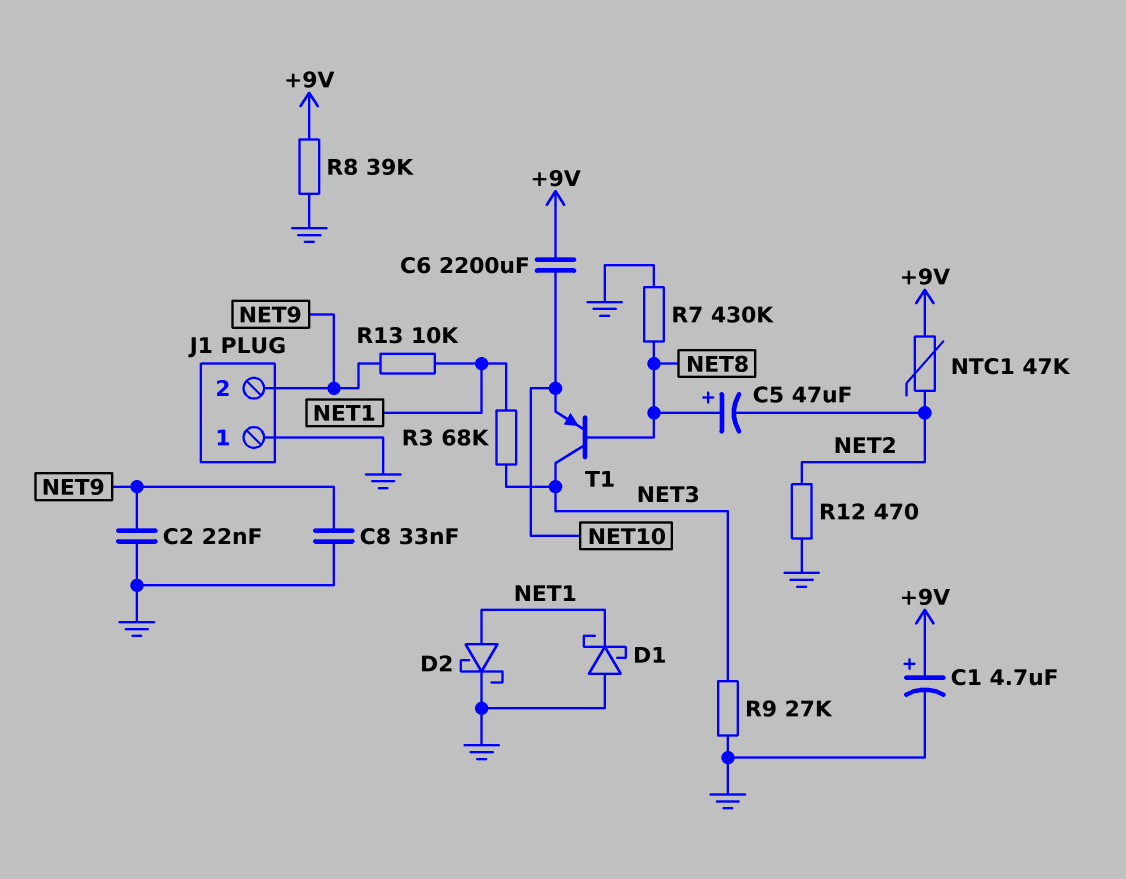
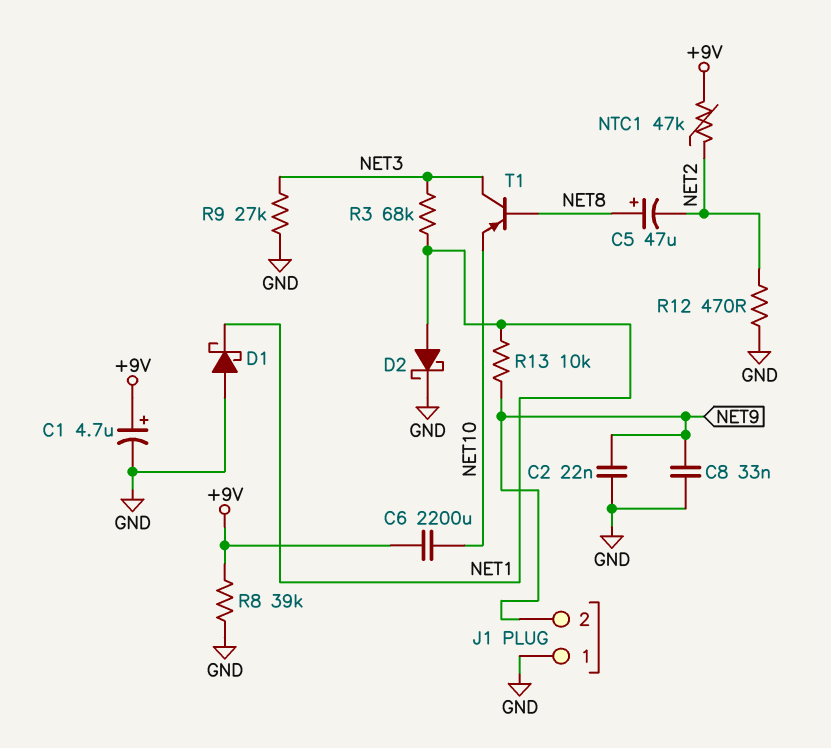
R7: 430k (GND, NET8) -> none

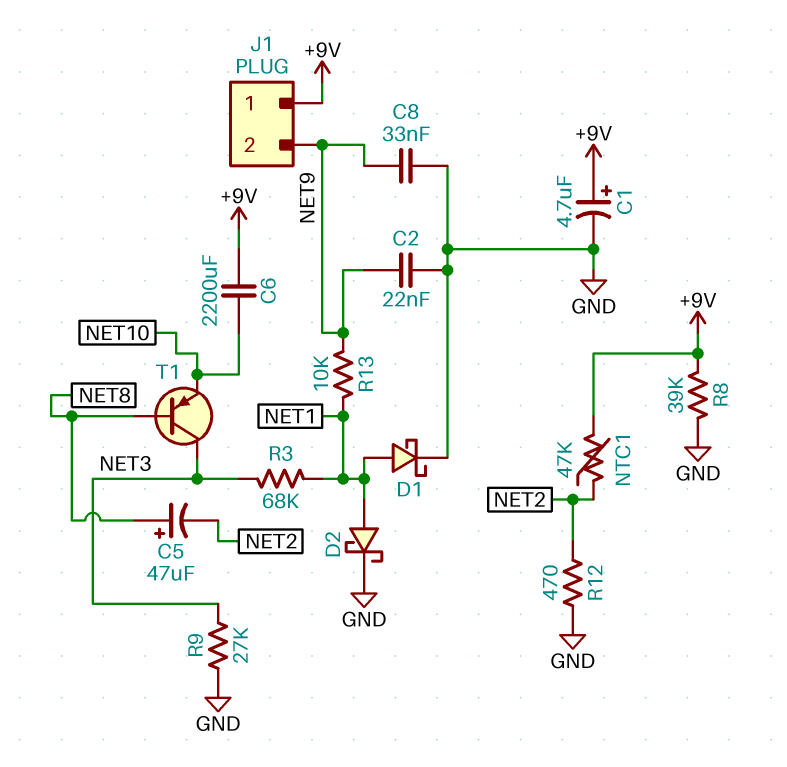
D1: schottky (A GND, K NET1) -> schottky (A NET1, K GND)
J1 pin 1: GND -> +9V

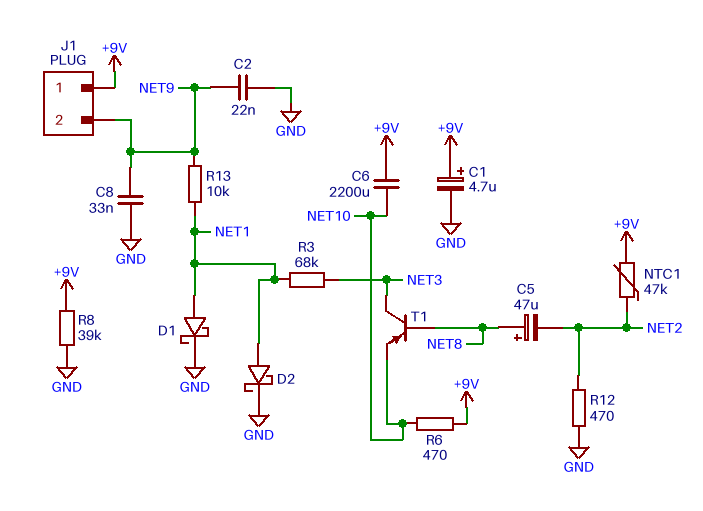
R6: none -> 470 (+9V, NET10)
R9: 27k (GND, NET3) -> none

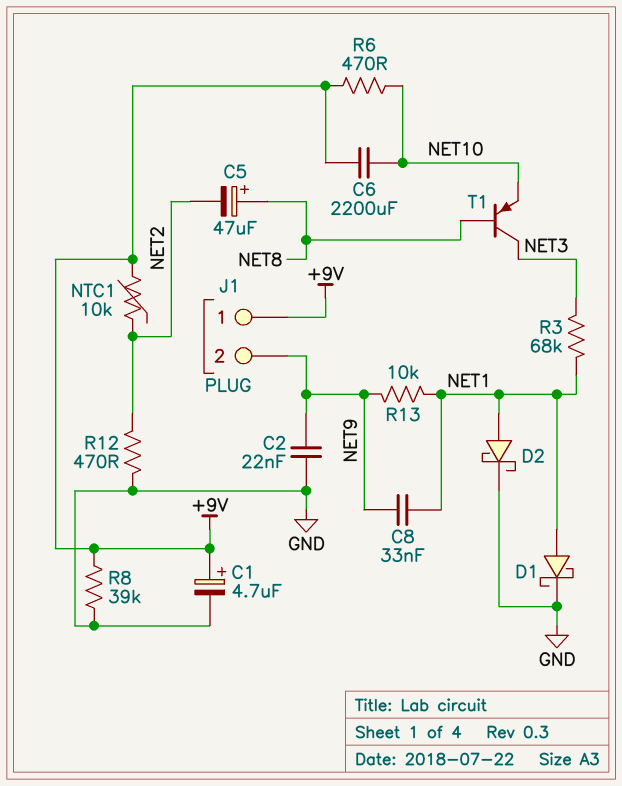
C8: 33nF (GND, NET9) -> 33nF (NET1, NET9)
NTC1: 47k (+9V, NET2) -> 10k (+9V, NET2)

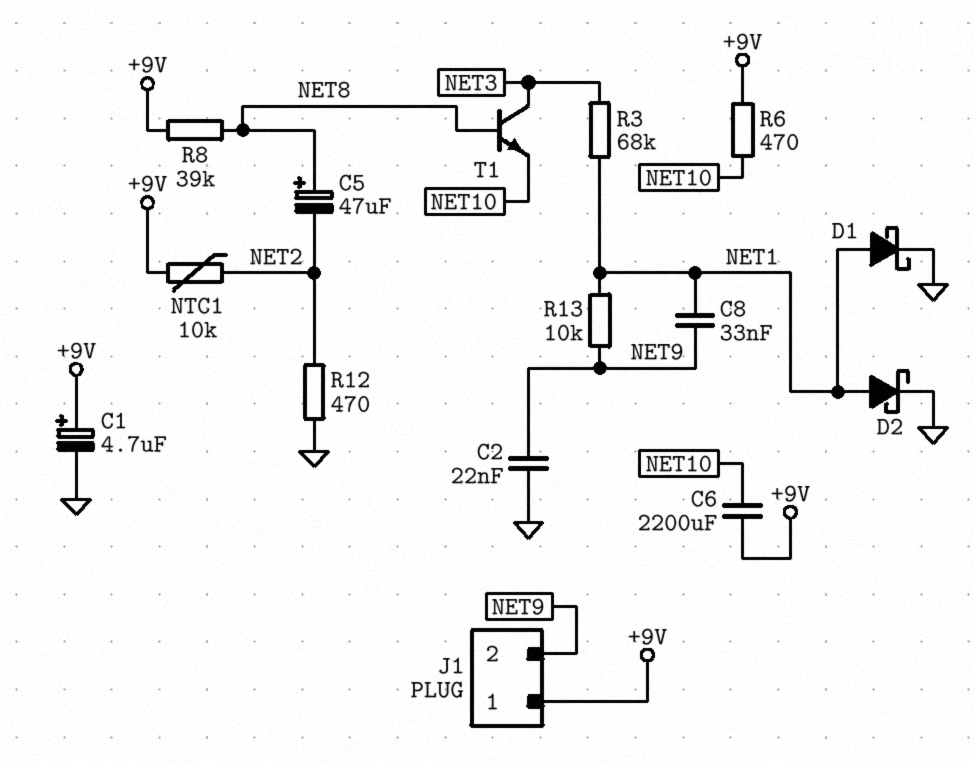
R8: 39k (+9V, GND) -> 39k (+9V, NET8)
T1: PNP (B NET8, C NET3, E NET10) -> NPN (B NET8, C NET3, E NET10)

